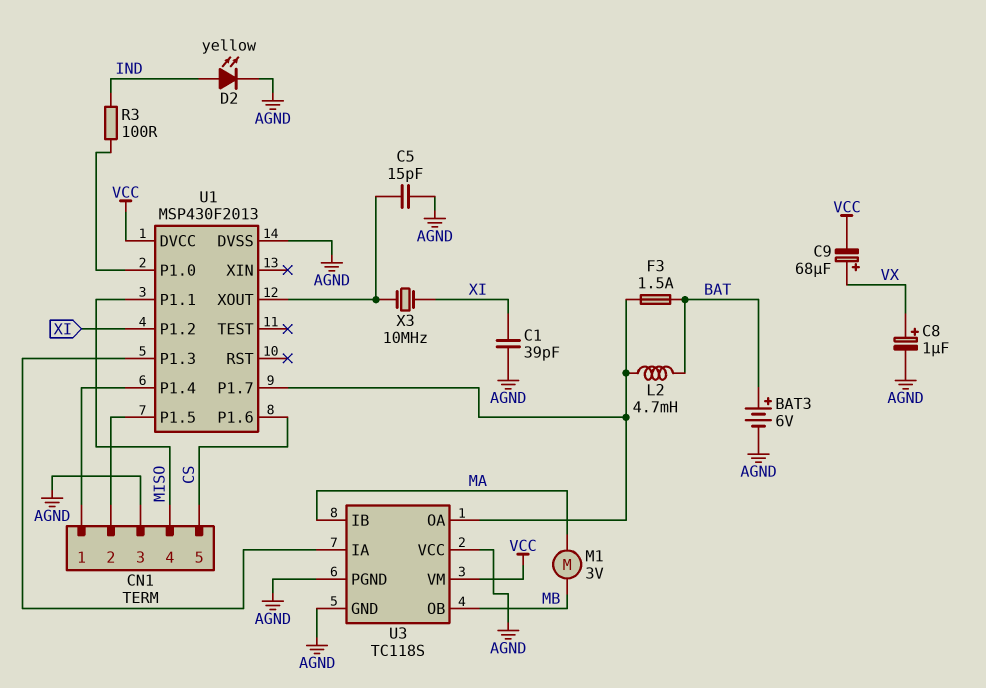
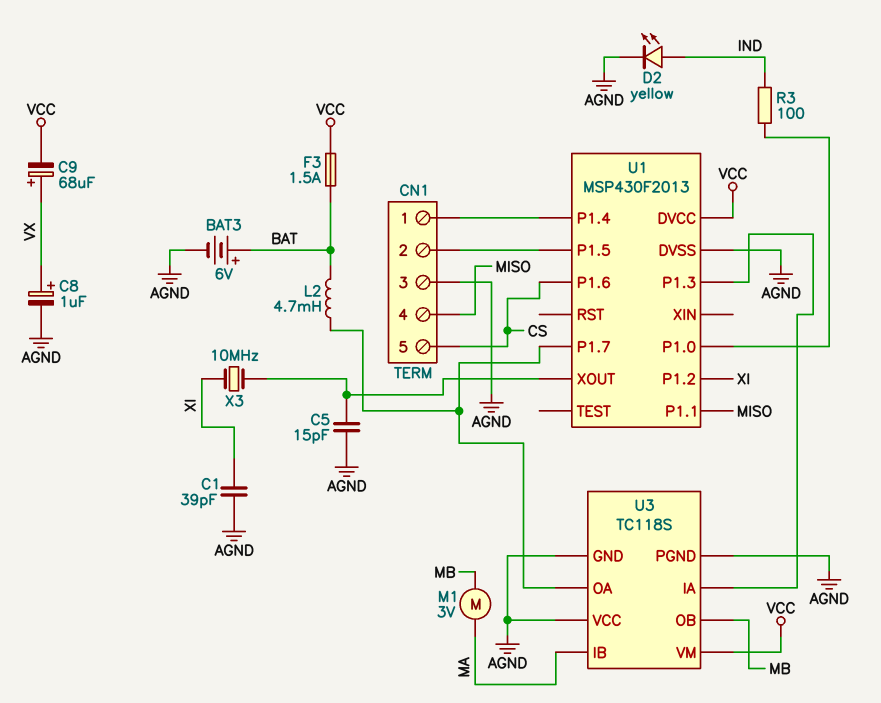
F3: 1.5A (BAT, U1/P1.7) -> 1.5A (BAT, VCC)

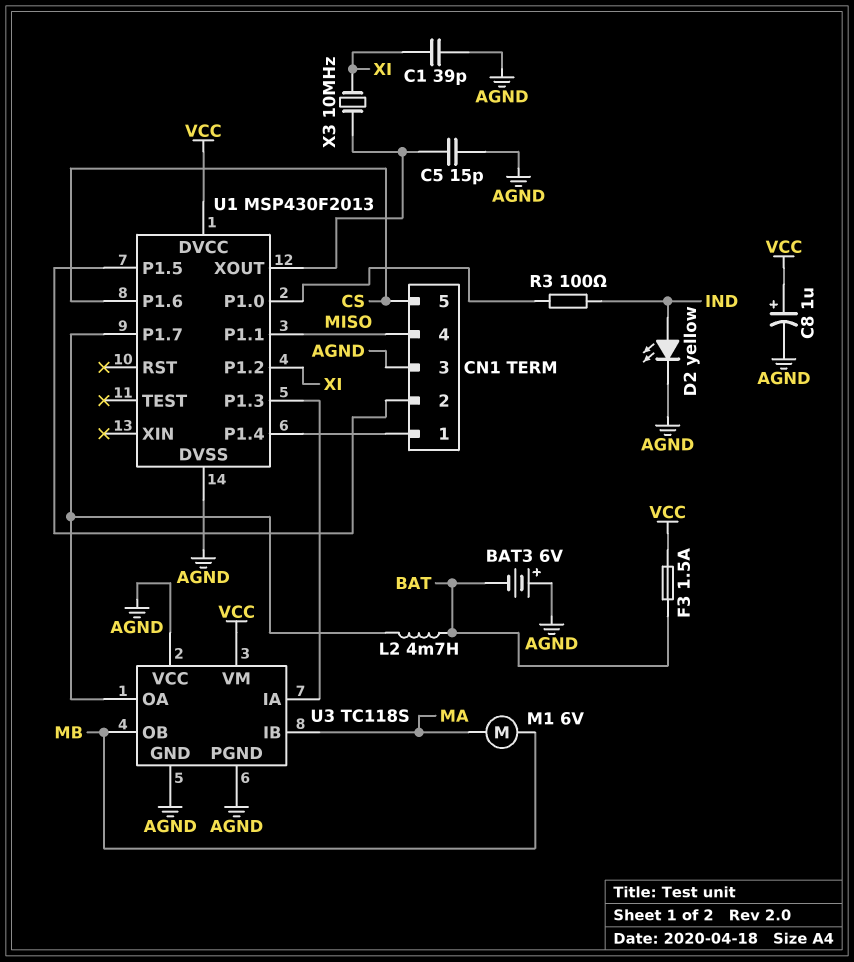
BAT3: 6V (plus BAT, minus AGND) -> 6V (plus AGND, minus BAT)
C8: 1uF (plus VX, minus AGND) -> 1uF (plus VCC, minus AGND)
C9: 68uF (plus VX, minus VCC) -> none
M1: motor 3V (MA, MB) -> motor 6V (MA, MB)

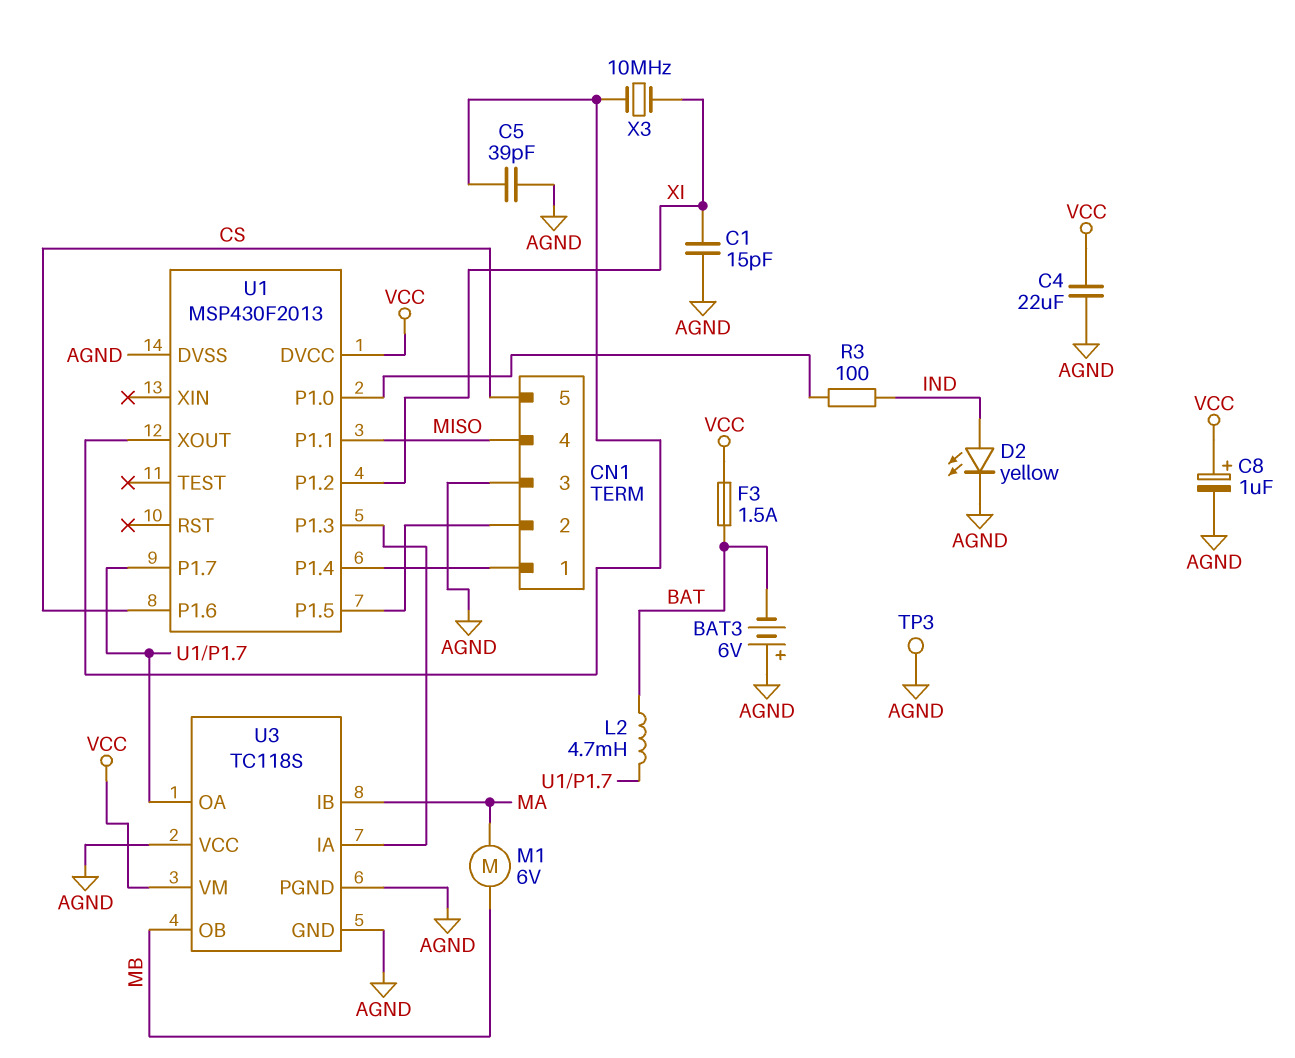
C1: 39pF (AGND, XI) -> 15pF (AGND, XI)
C4: none -> 22uF (AGND, VCC)
C5: 15pF (AGND, U1/XOUT) -> 39pF (AGND, U1/XOUT)
TP3: none -> test point (AGND)

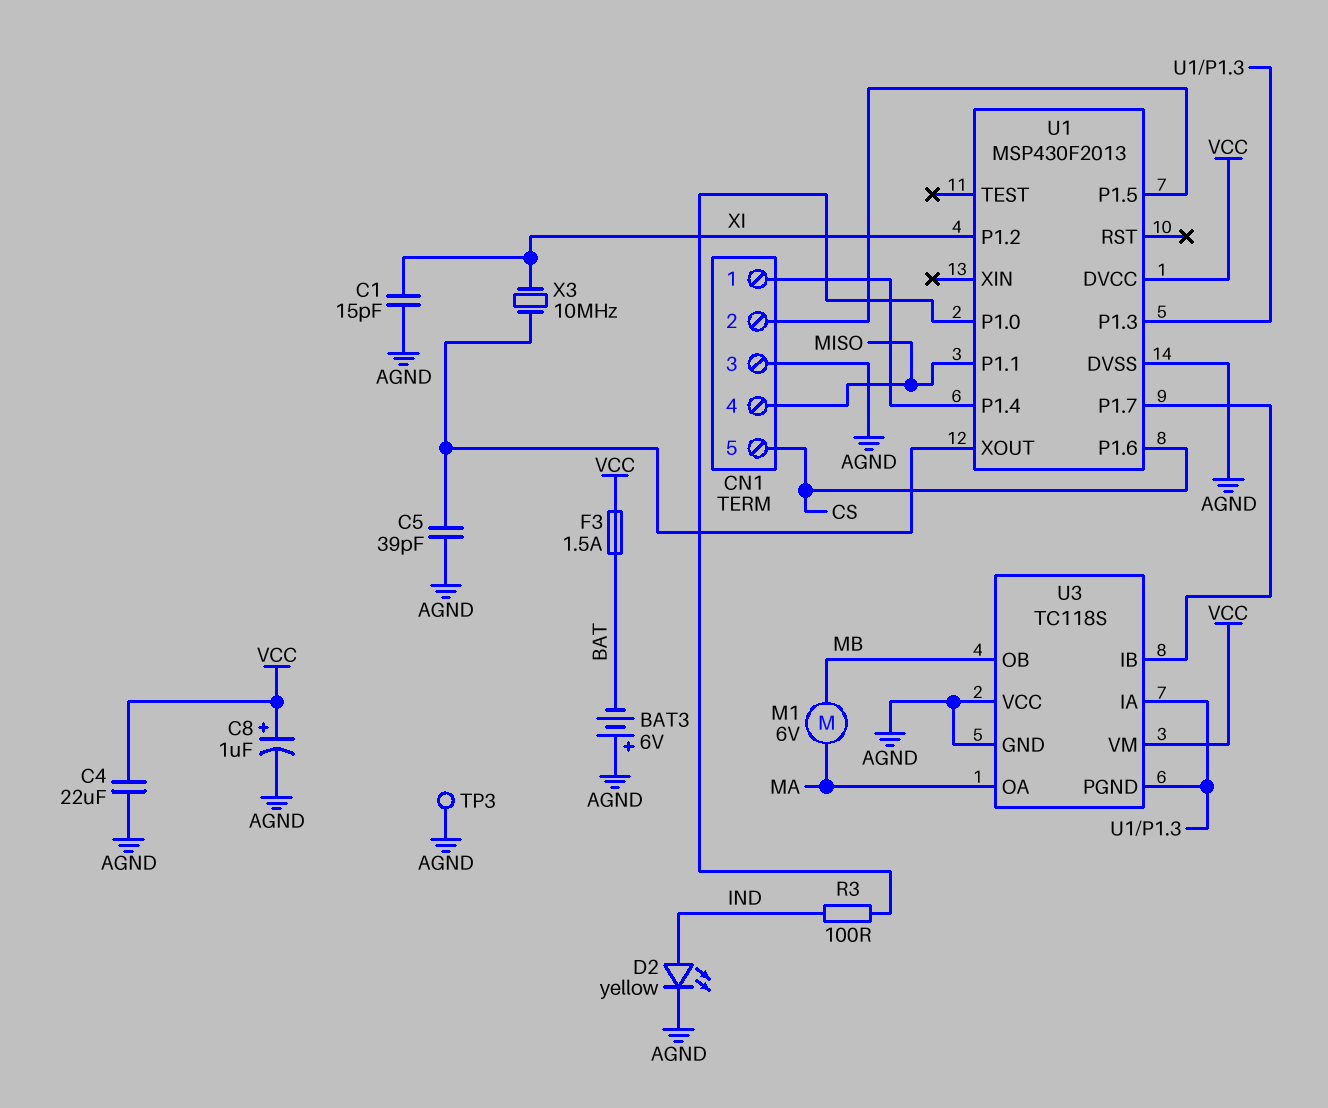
L2: 4.7mH (BAT, U1/P1.7) -> none
U3 pin IB: MA -> U1/P1.7
U3 pin OA: U1/P1.7 -> MA
U3 pin PGND: AGND -> U1/P1.3

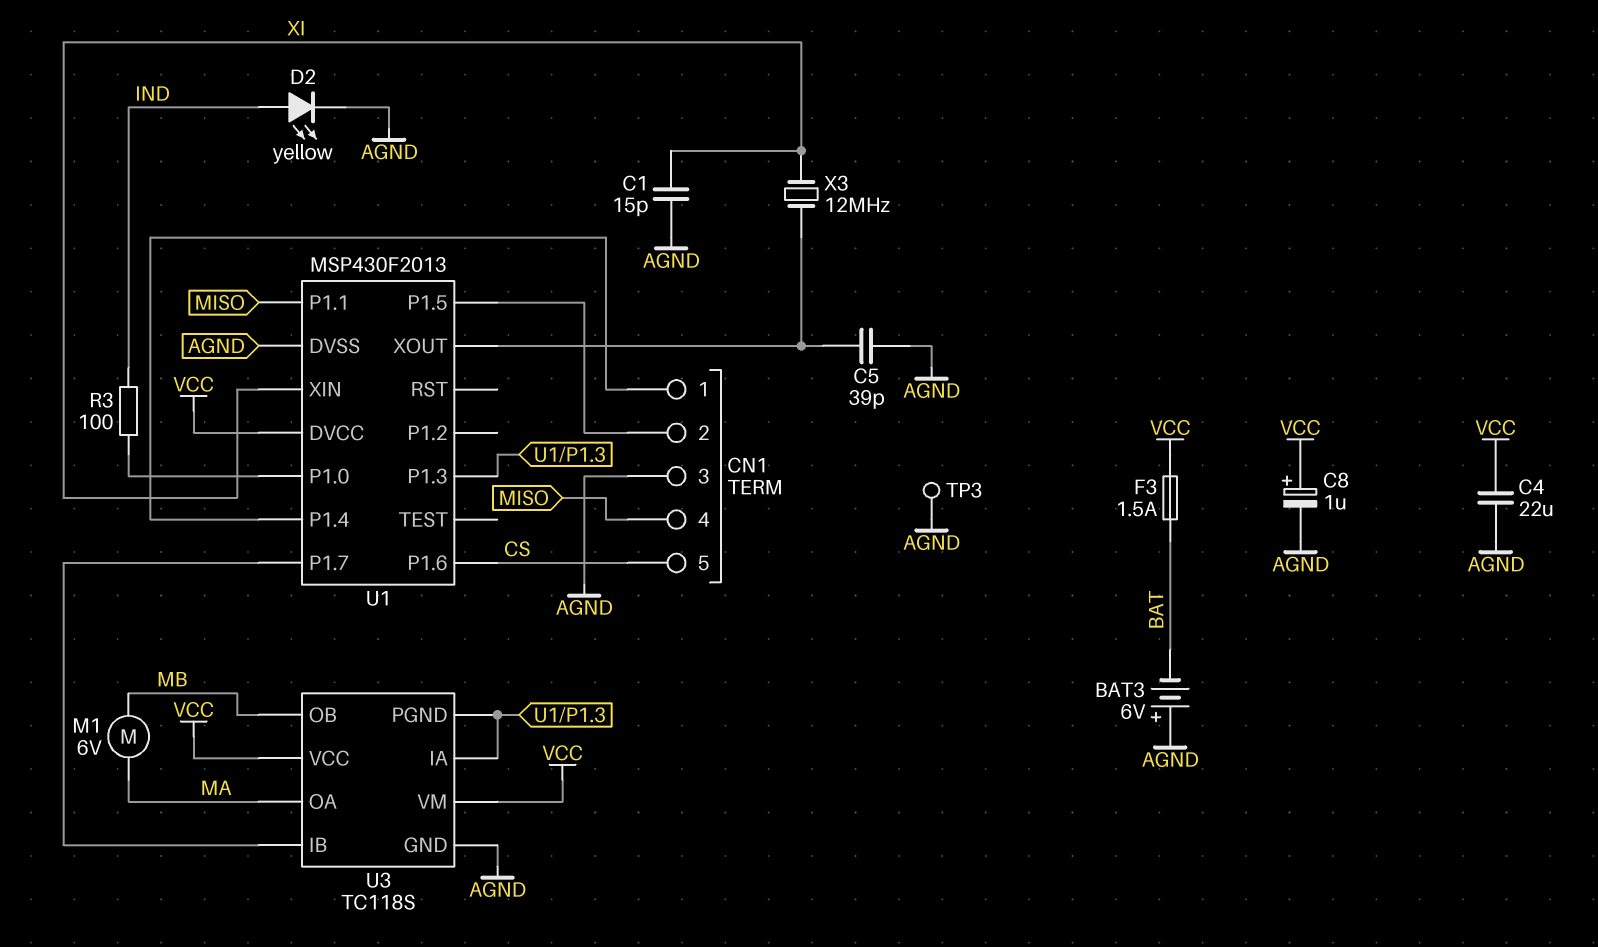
U1 pin P1.2: XI -> none
U1 pin XIN: none -> XI
U3 pin VCC: AGND -> VCC
X3: 10MHz (U1/XOUT, XI) -> 12MHz (U1/XOUT, XI)

